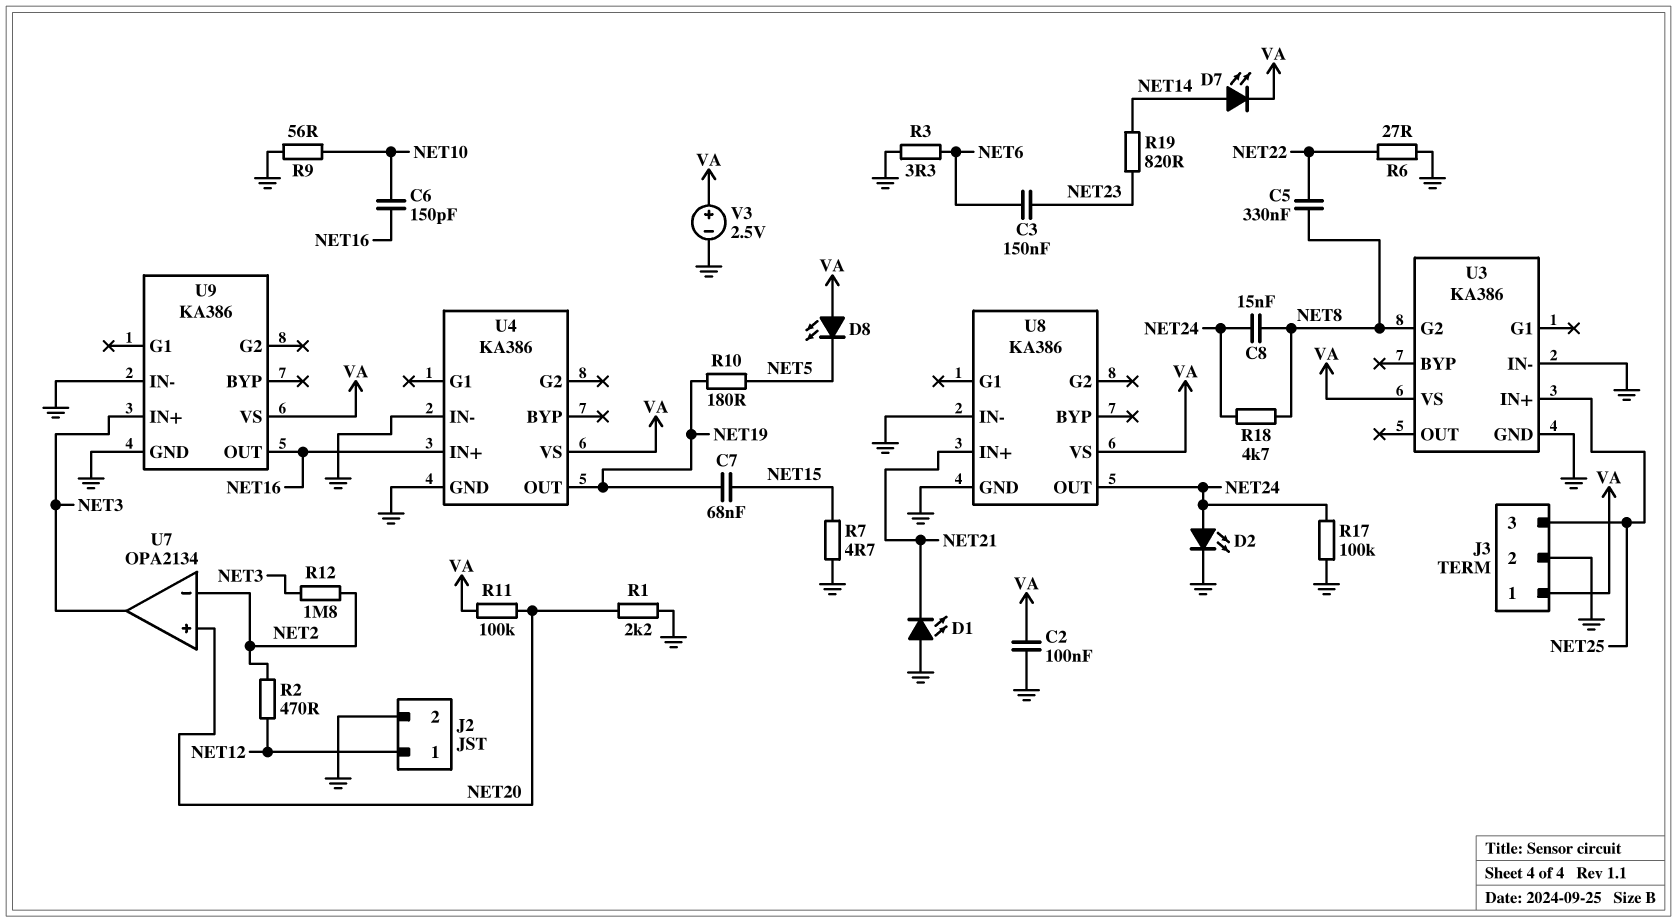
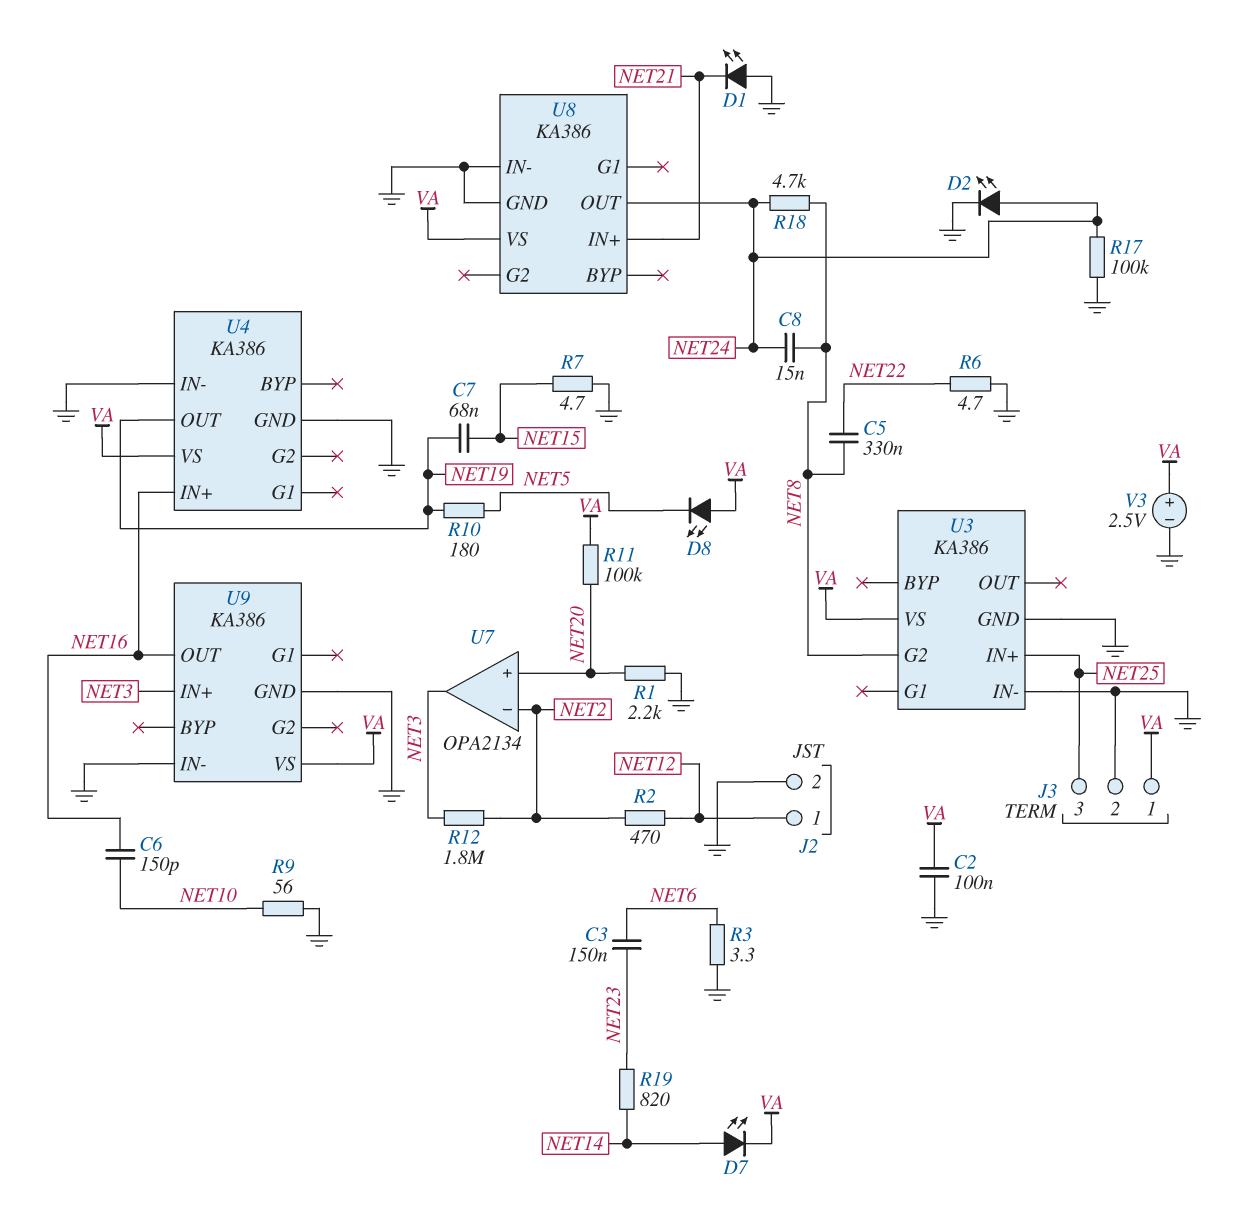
R6: 27 (GND, NET22) -> 4.7 (GND, NET22)

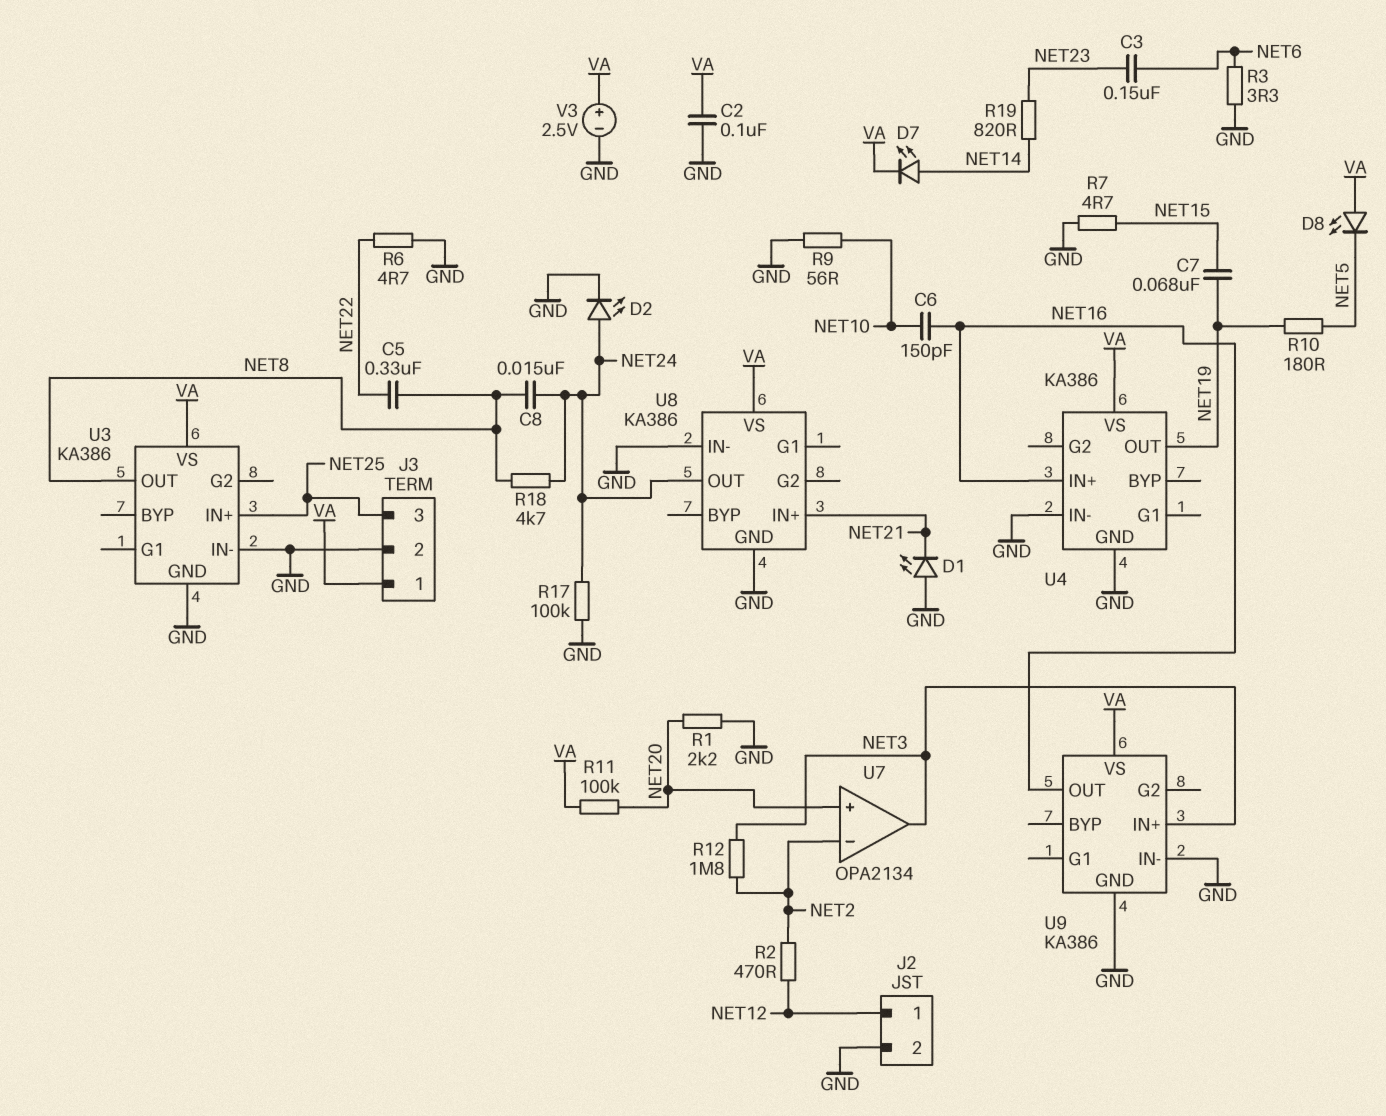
U3 pin G2: NET8 -> none
U3 pin OUT: none -> NET8

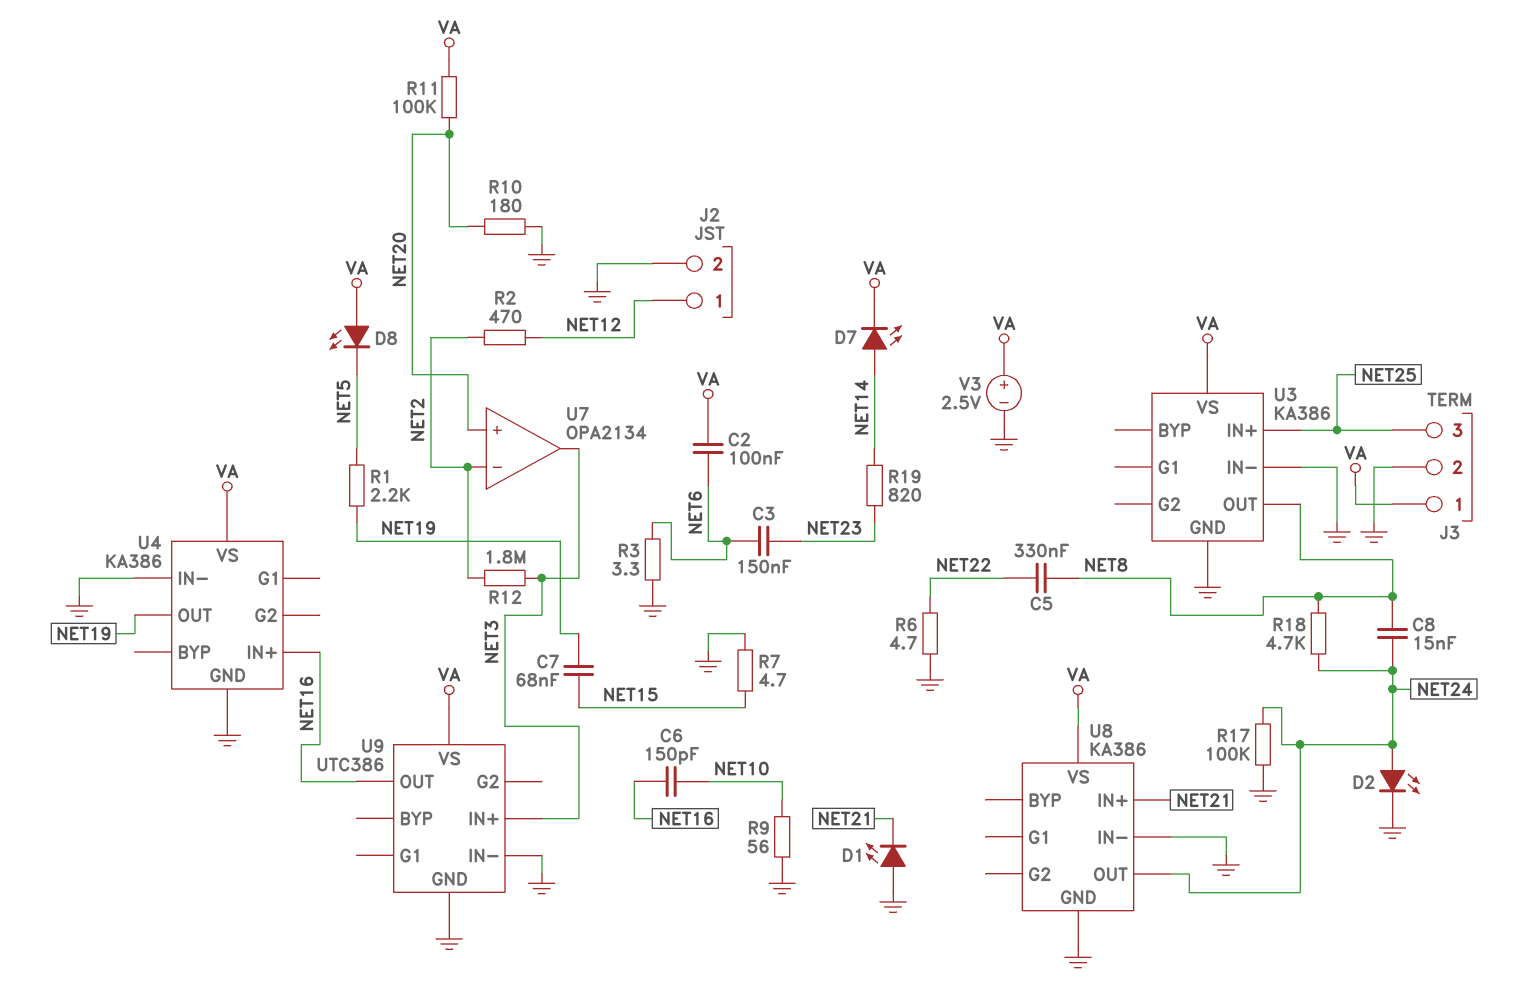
C2: 100nF (GND, VA) -> 100nF (NET6, VA)
R1: 2.2k (GND, NET20) -> 2.2k (NET5, NET19)
R10: 180 (NET5, NET19) -> 180 (GND, NET20)
U9: KA386 -> UTC386

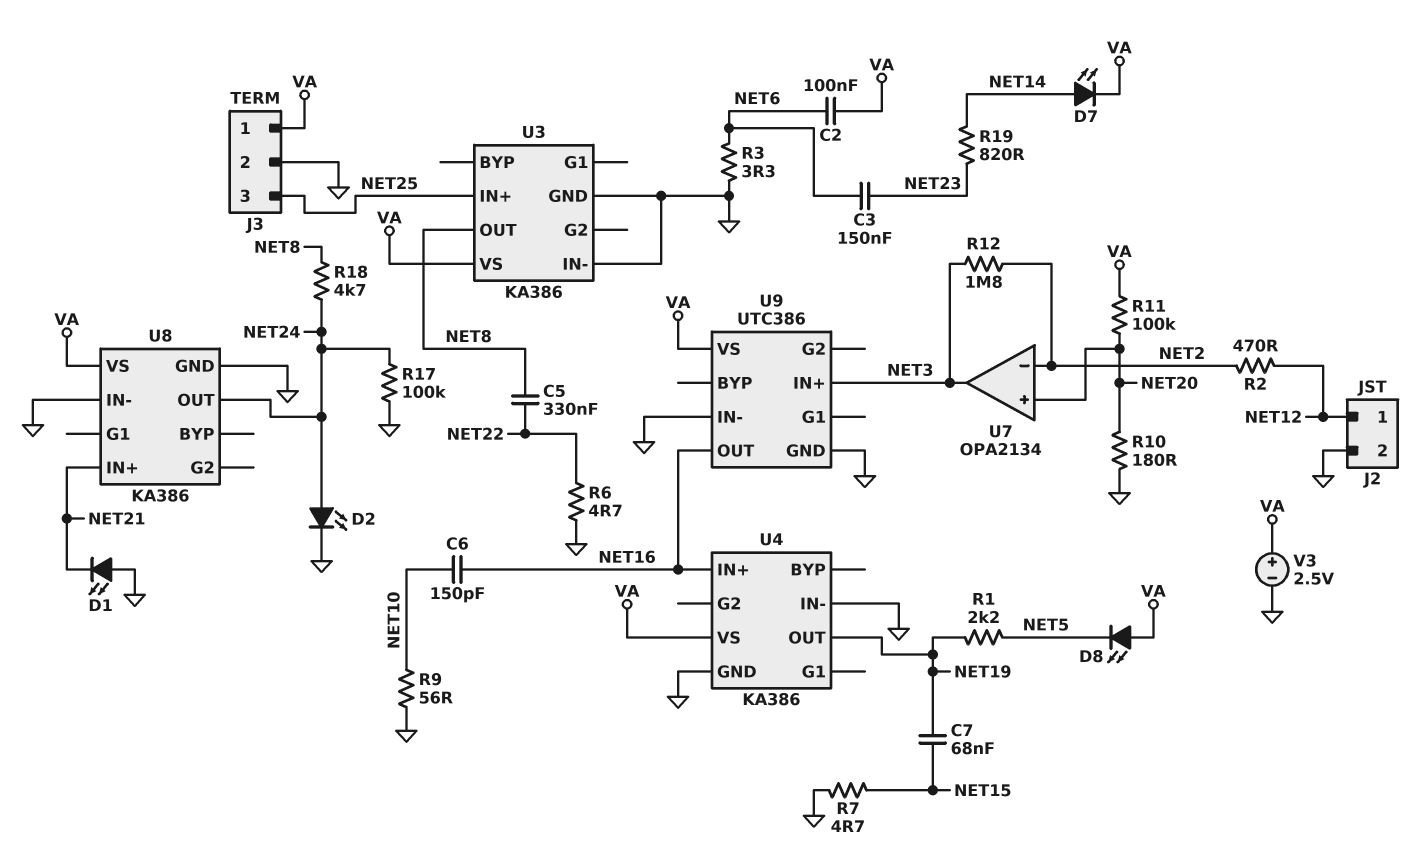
C8: 15nF (NET8, NET24) -> none

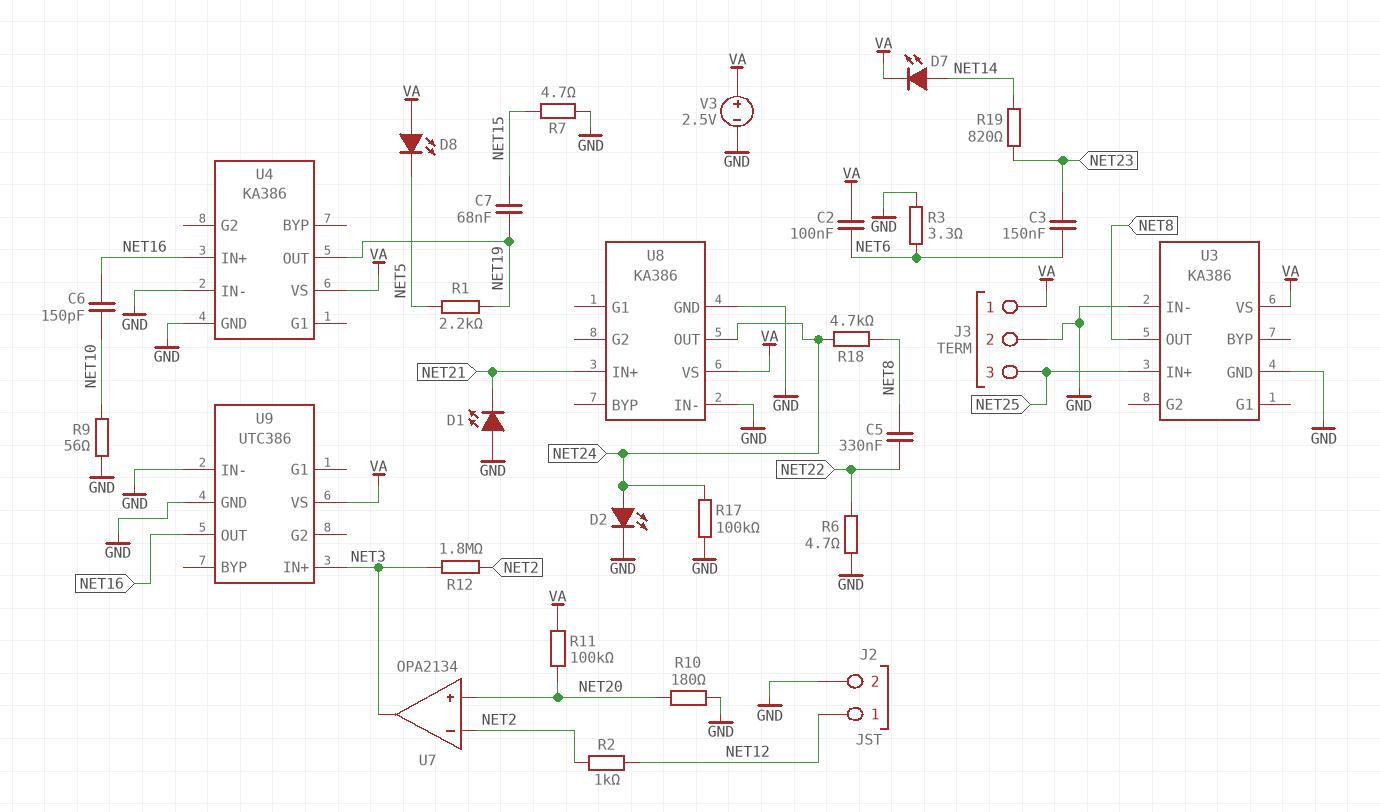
R2: 470 (NET2, NET12) -> 1k (NET2, NET12)

